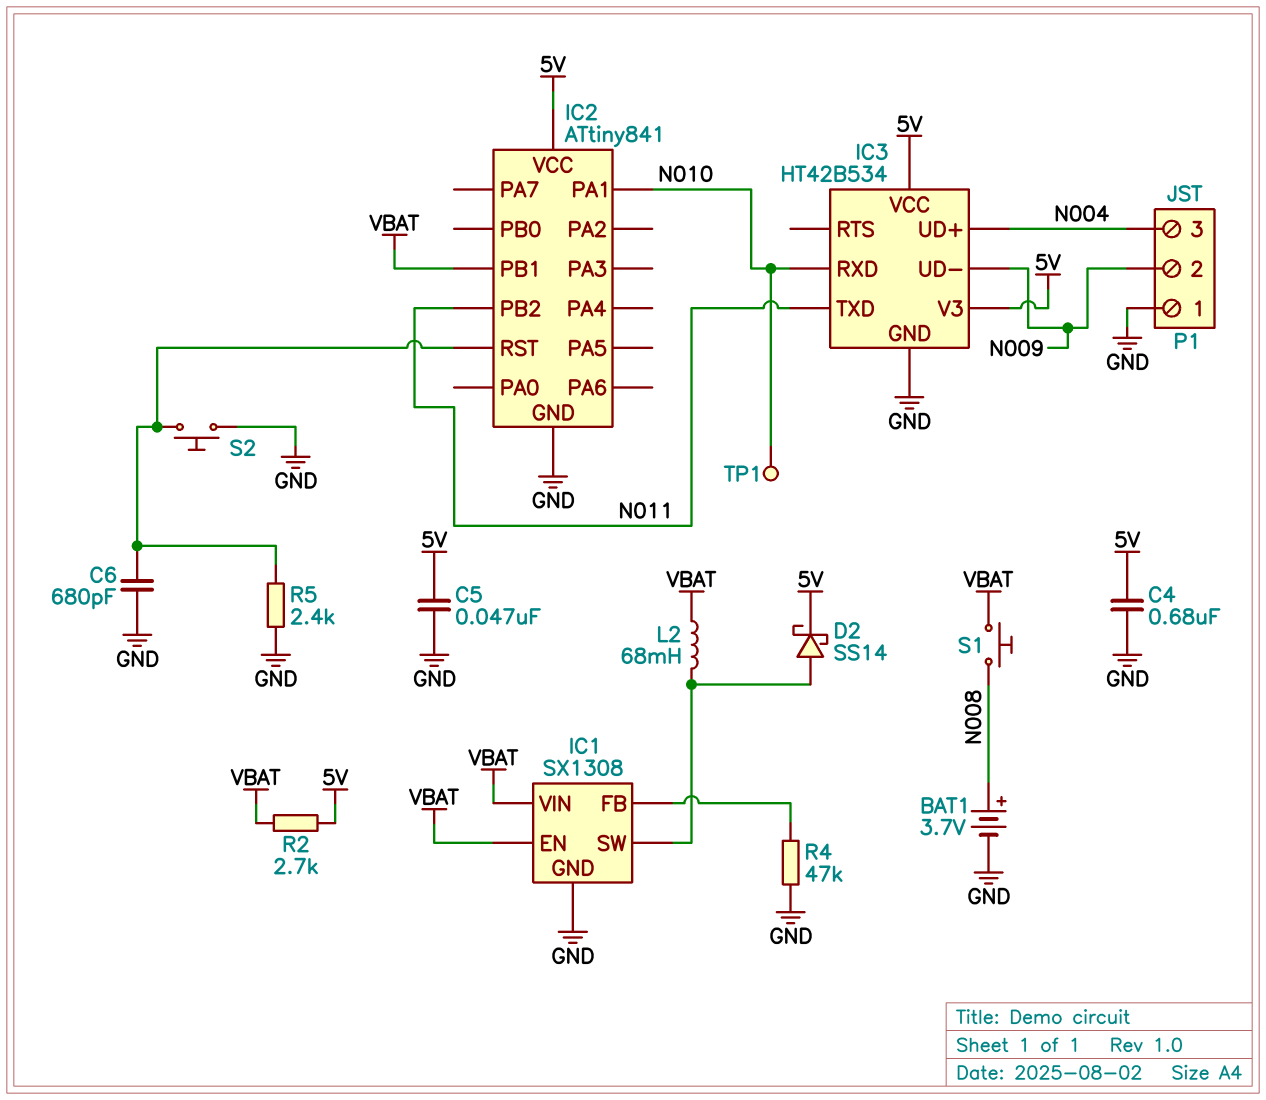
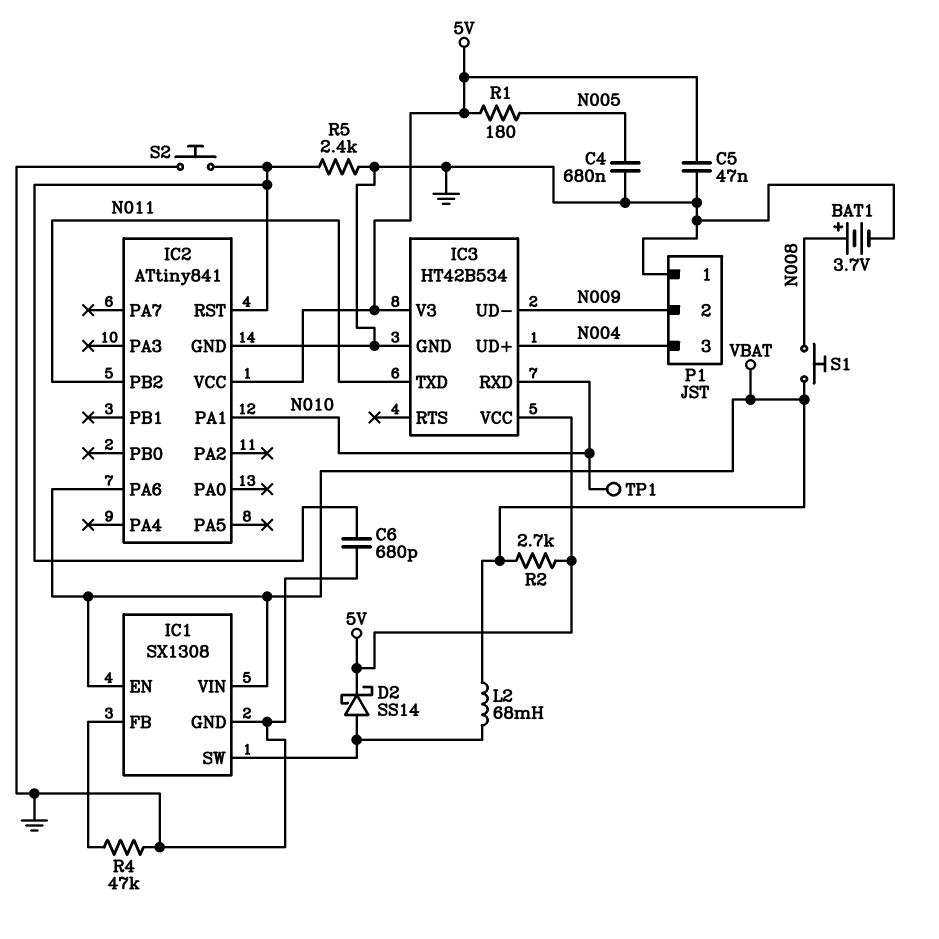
C4: 680nF (5V, GND) -> 680nF (GND, N005)
IC2 pin PA6: none -> VBAT
IC2 pin PB1: VBAT -> none
R1: none -> 180 (5V, N005)

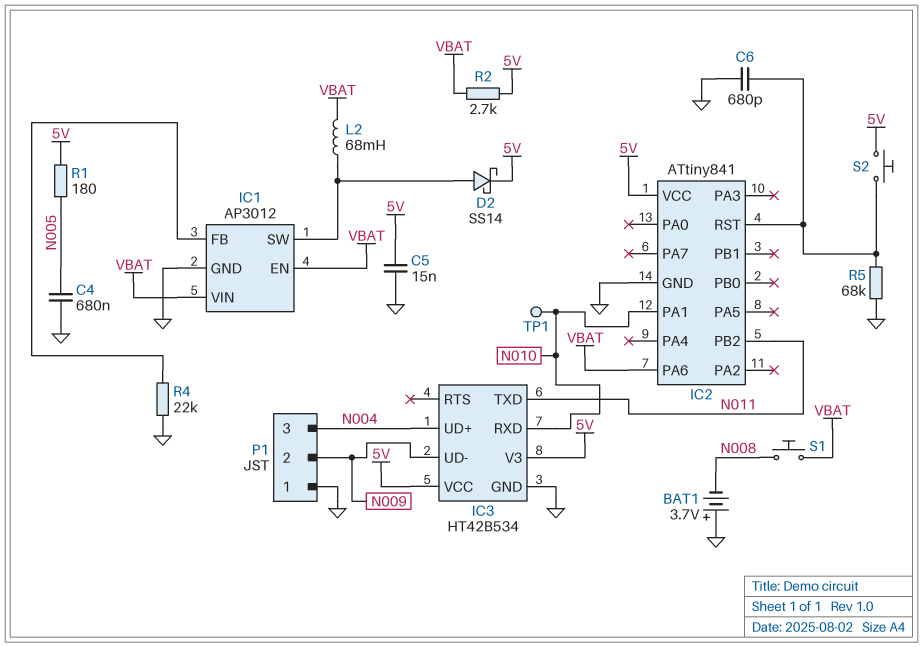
BAT1: 3.7V (plus N008, minus GND) -> 3.7V (plus GND, minus N008)
C5: 47nF (5V, GND) -> 15nF (5V, GND)
IC1: SX1308 -> AP3012
R4: 47k (GND, IC1/FB) -> 22k (GND, IC1/FB)
R5: 2.4k (GND, IC2/RST) -> 68k (GND, IC2/RST)
S2: button (GND, IC2/RST) -> button (5V, IC2/RST)

